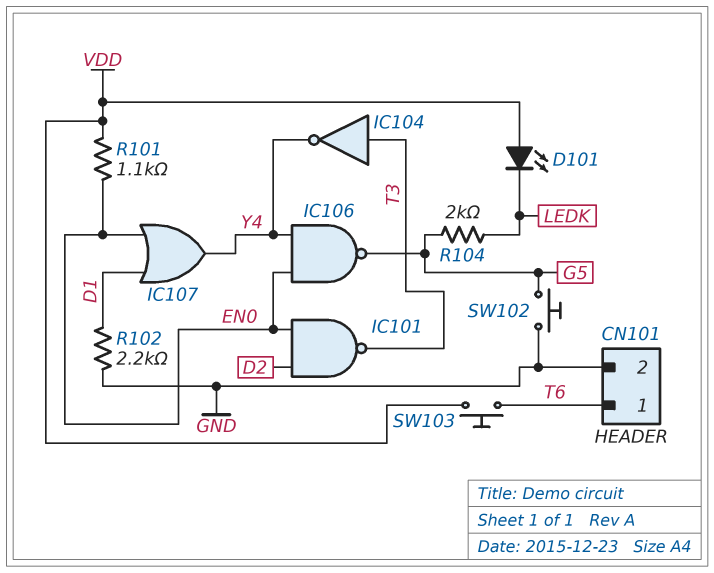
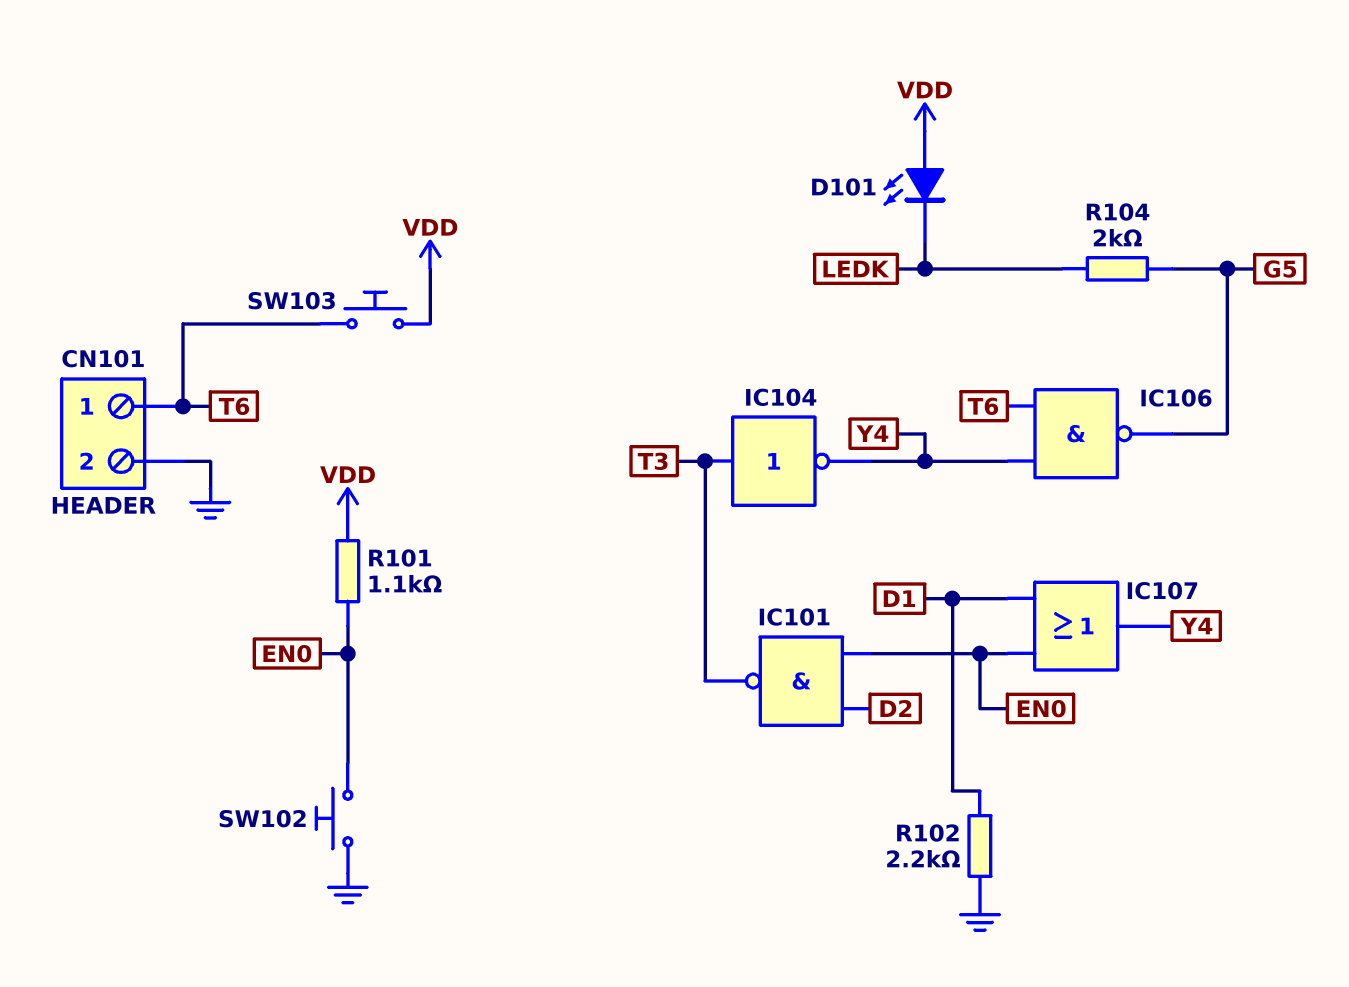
IC106: NAND (in EN0, in Y4, out G5) -> NAND (in T6, in Y4, out G5)
SW102: button (G5, GND) -> button (EN0, GND)

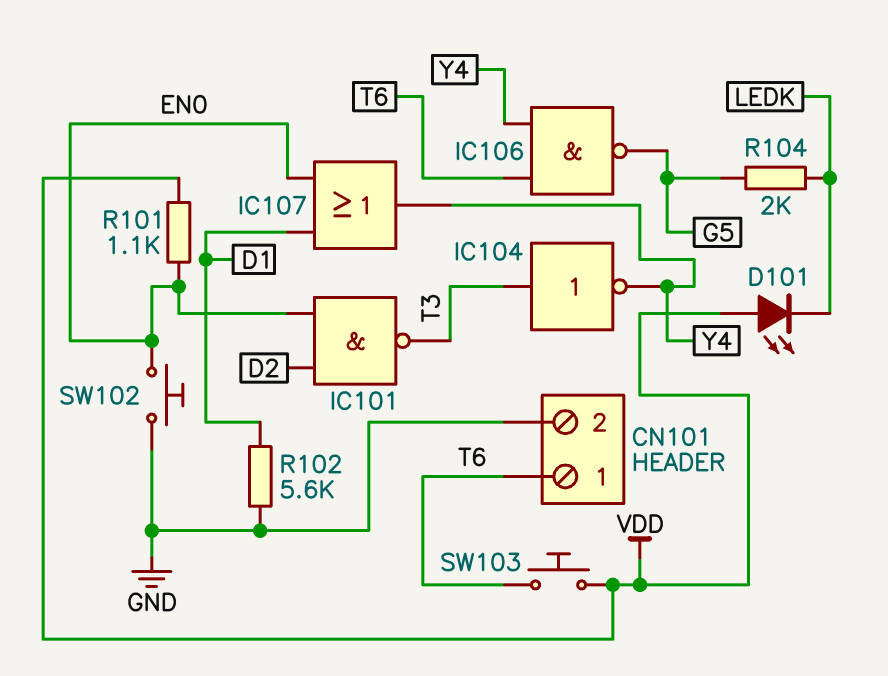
R102: 2.2k (D1, GND) -> 5.6k (D1, GND)

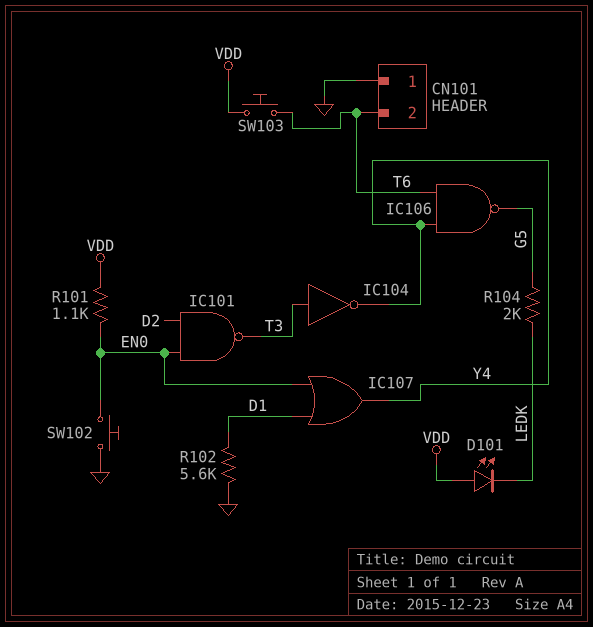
CN101 pin 1: T6 -> GND
CN101 pin 2: GND -> T6

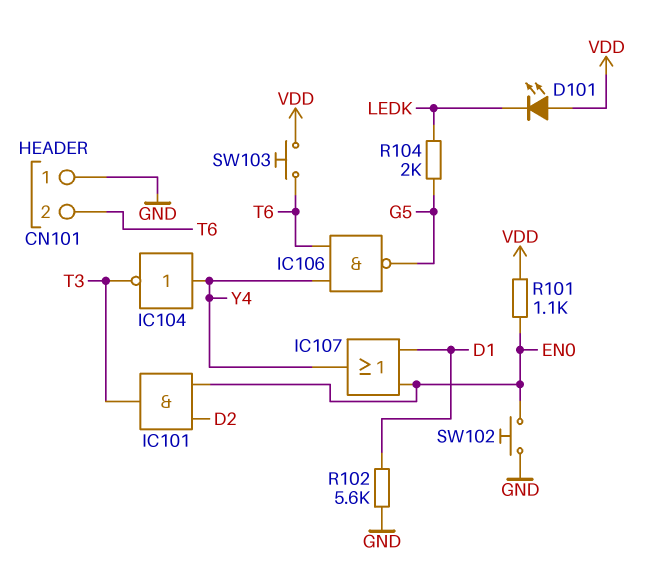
IC101: NAND (in D2, in EN0, out T3) -> AND (in D2, in EN0, out T3)
IC104: NOT (in T3, out Y4) -> NOT (in Y4, out T3)

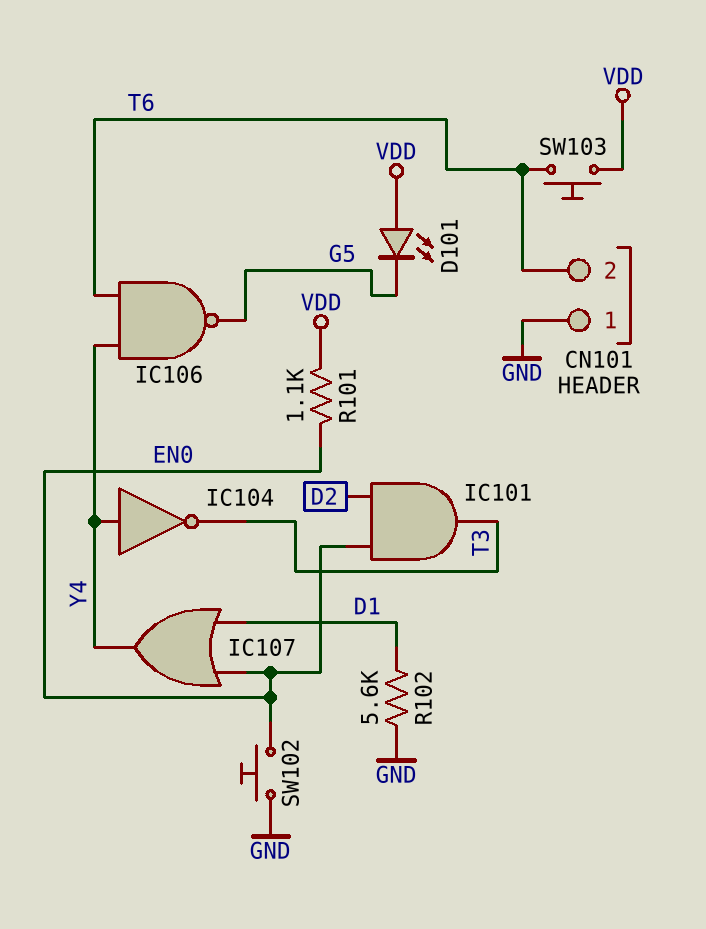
D101: LED (A VDD, K LEDK) -> LED (A VDD, K G5)
R104: 2k (G5, LEDK) -> none

